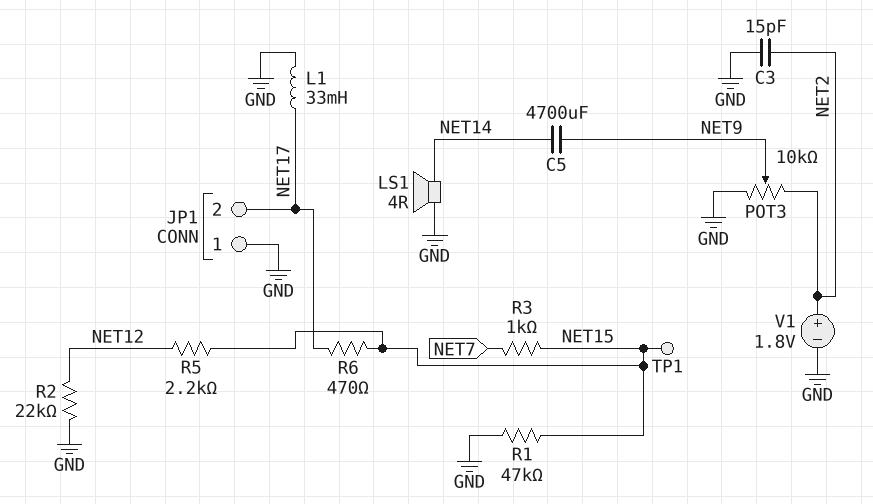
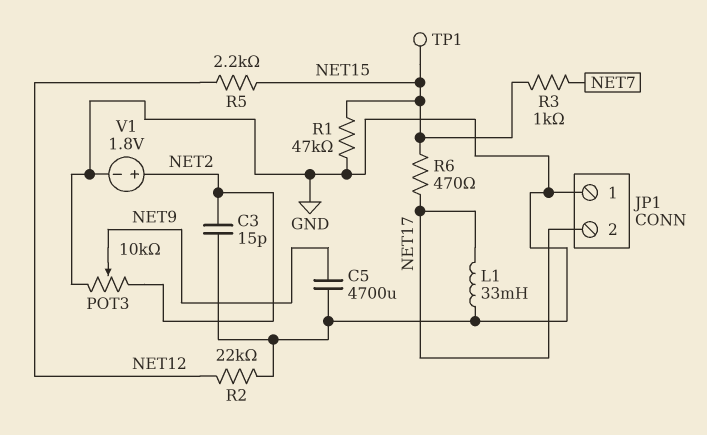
C5: 4700uF (NET9, NET14) -> 4700uF (GND, NET9)
LS1: speaker 4R (GND, NET14) -> none

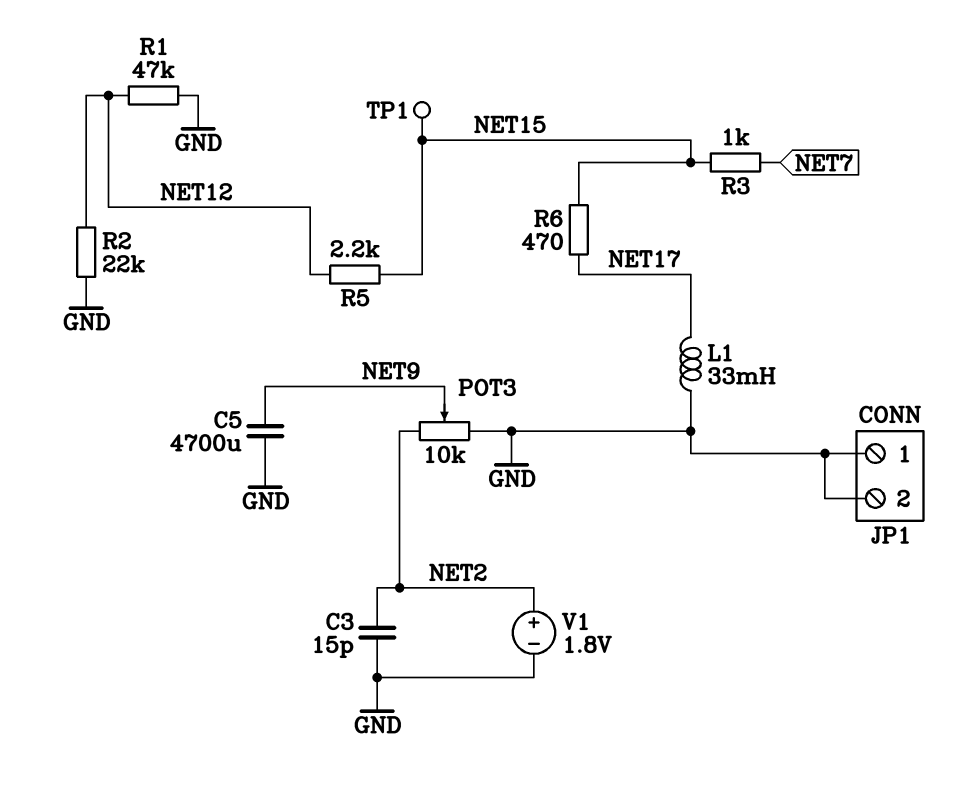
JP1 pin 2: NET17 -> GND
R1: 47k (GND, NET15) -> 47k (GND, NET12)

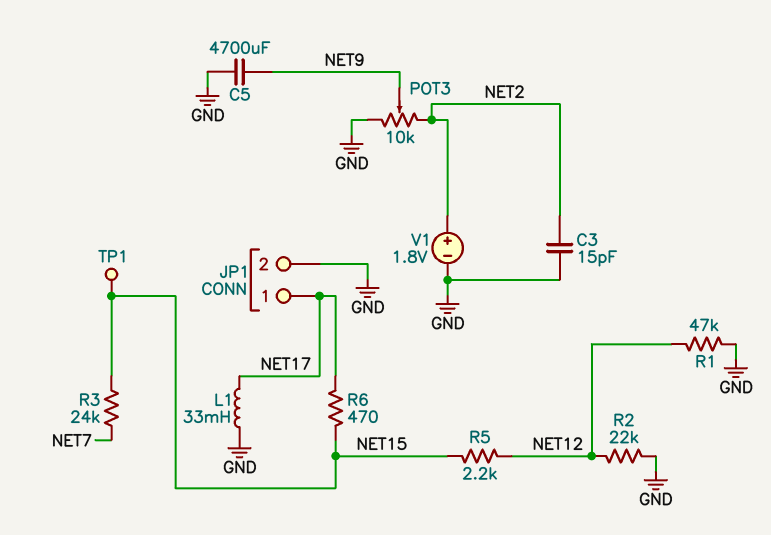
JP1 pin 1: GND -> NET17
R3: 1k (NET7, NET15) -> 24k (NET7, NET15)

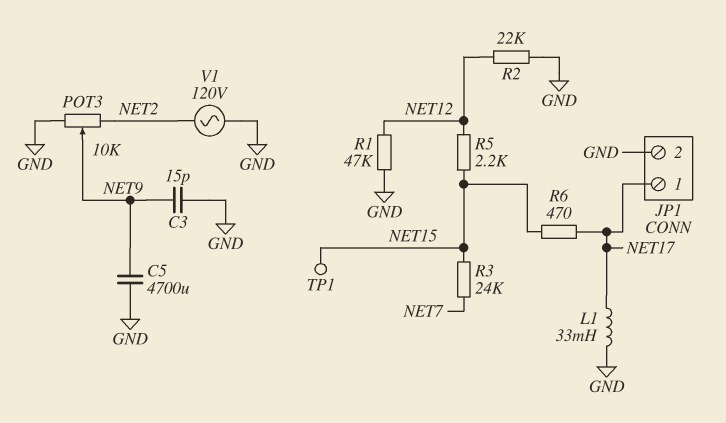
C3: 15pF (GND, NET2) -> 15pF (GND, NET9)
V1: 1.8V (plus NET2, minus GND) -> AC 120V (GND, NET2)

